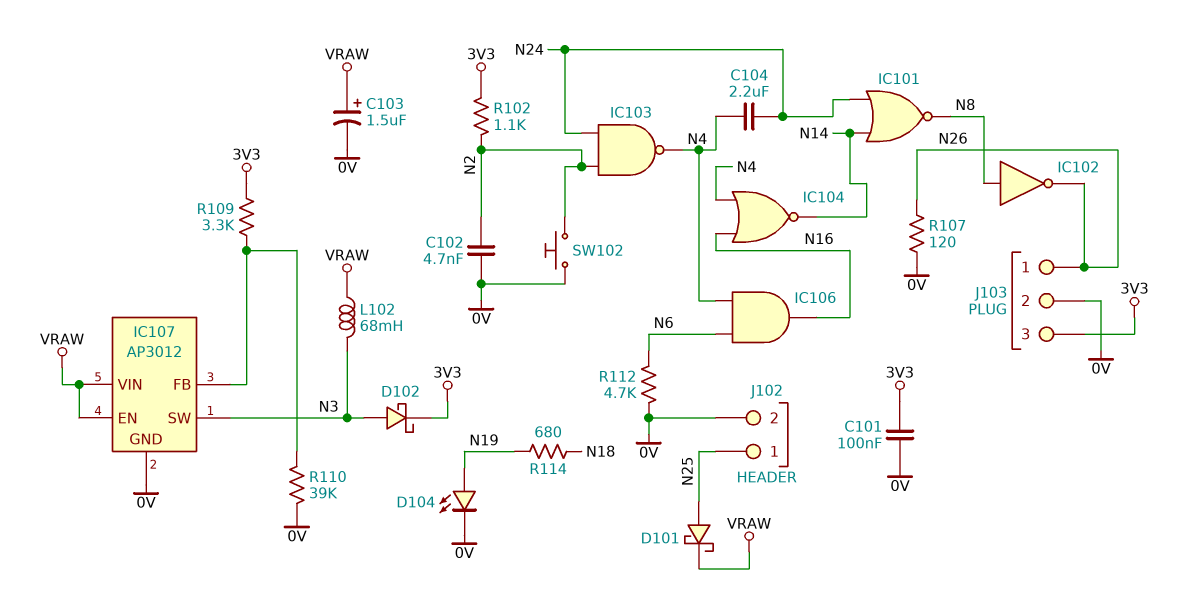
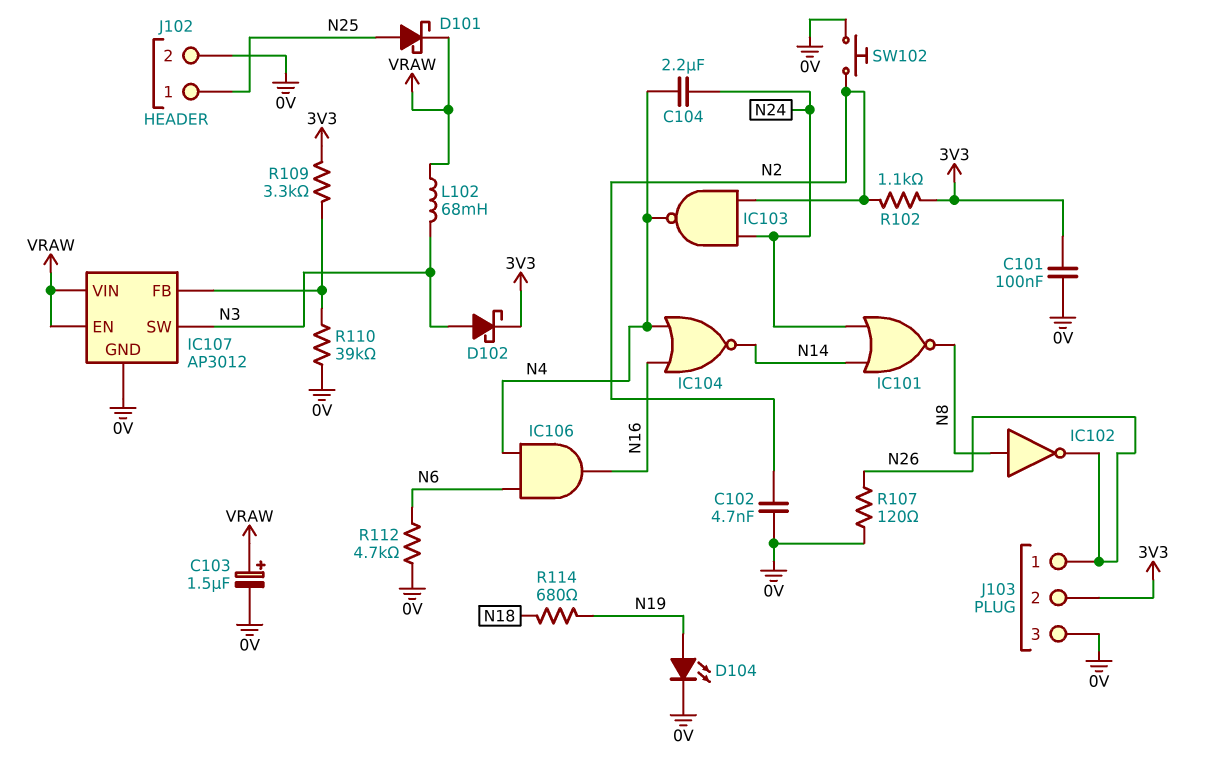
J103 pin 2: 0V -> 3V3
J103 pin 3: 3V3 -> 0V

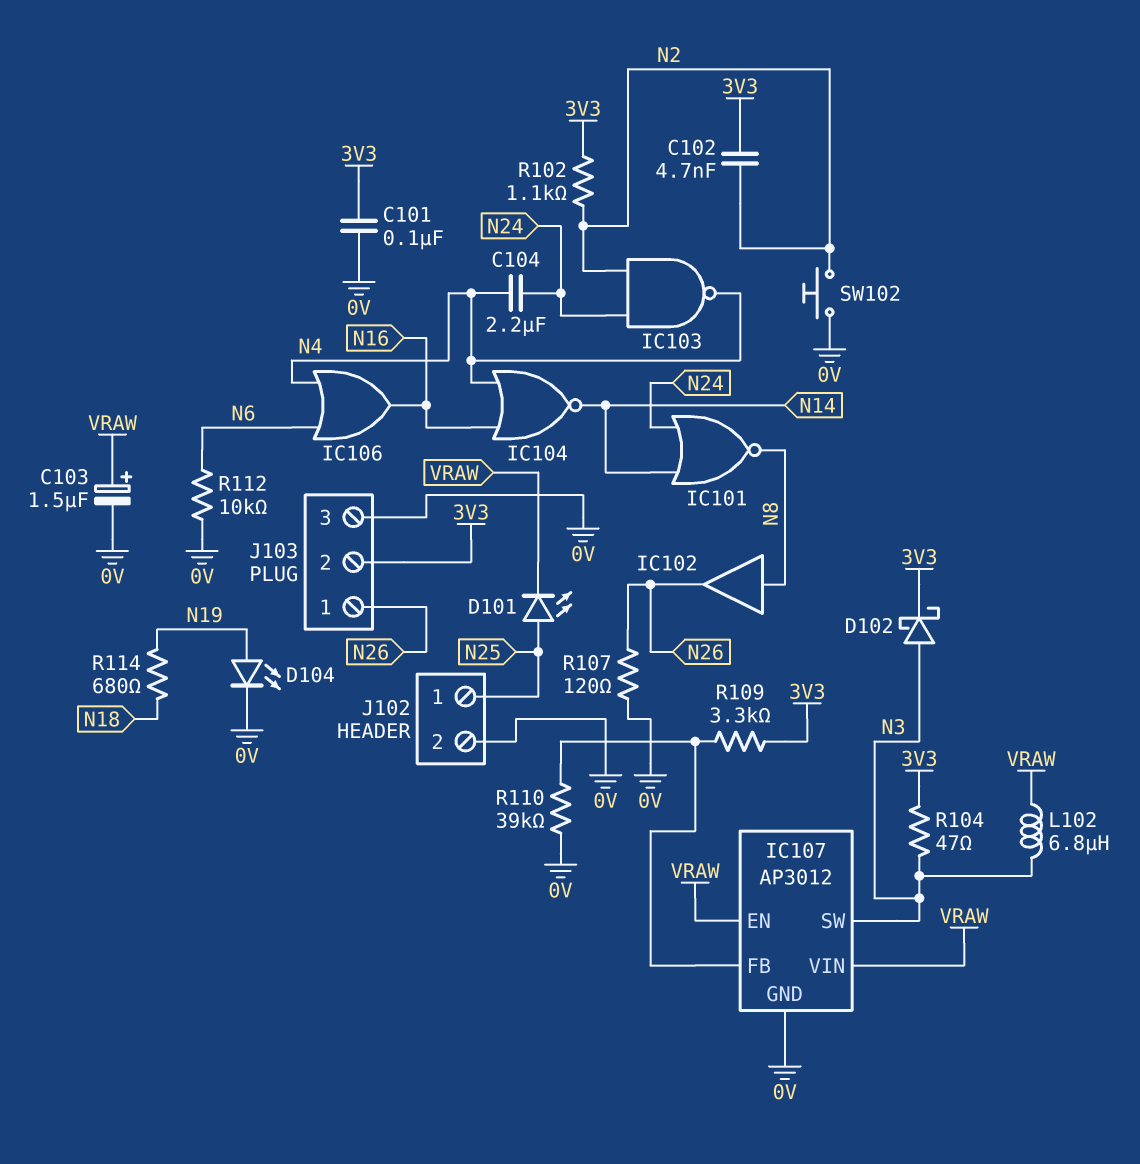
C102: 4.7nF (0V, N2) -> 4.7nF (3V3, N2)
D101: schottky (A N25, K VRAW) -> LED (A N25, K VRAW)
IC102: NOT (in N8, out N26) -> buffer (in N8, out N26)
IC106: AND (in N4, in N6, out N16) -> OR (in N4, in N6, out N16)
L102: 68mH (N3, VRAW) -> 6.8uH (N3, VRAW)
R104: none -> 47 (3V3, N3)
R112: 4.7k (0V, N6) -> 10k (0V, N6)

